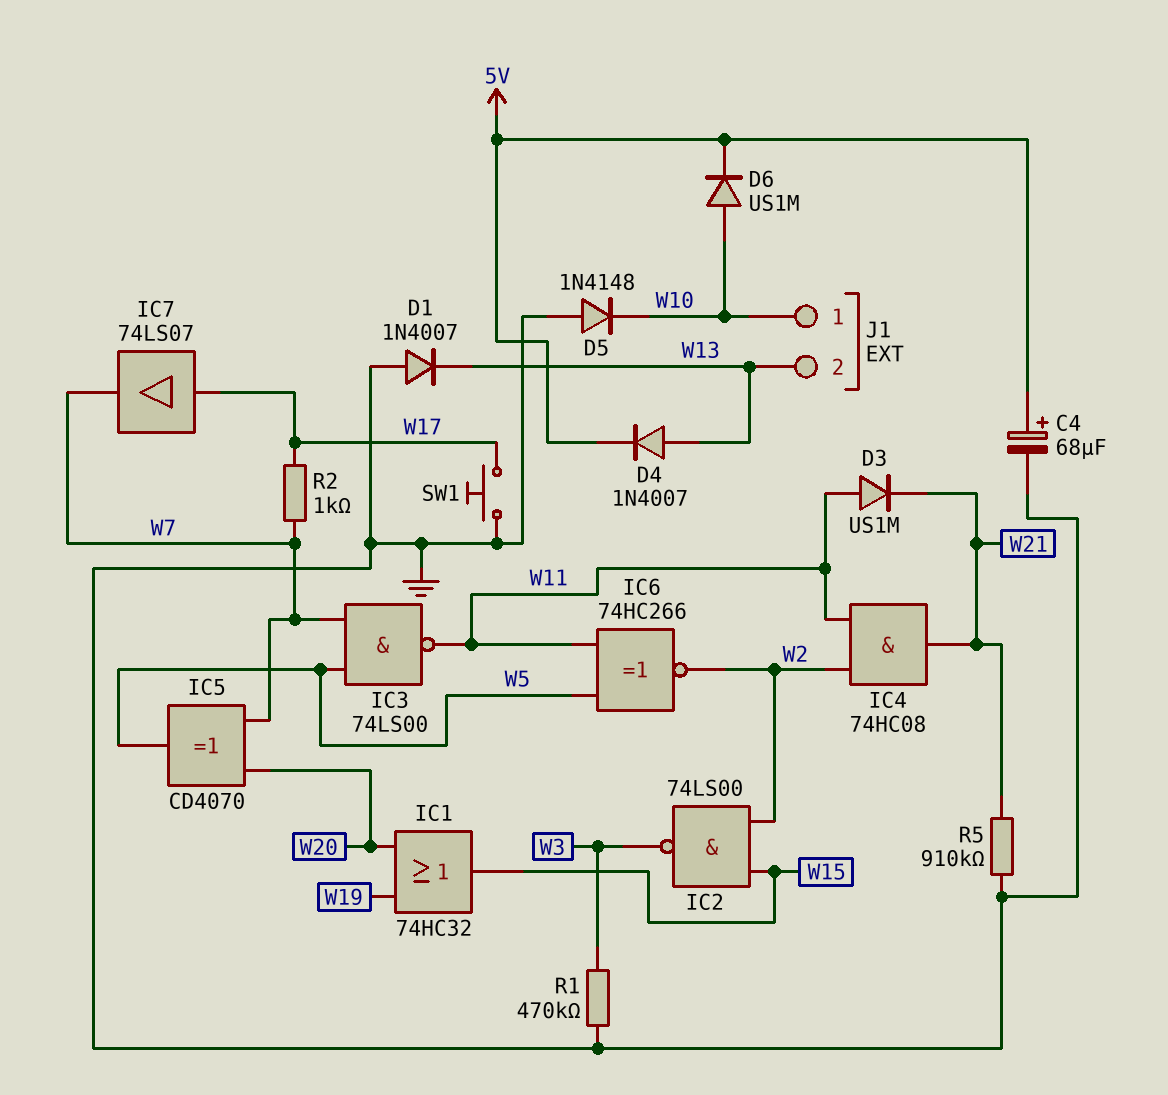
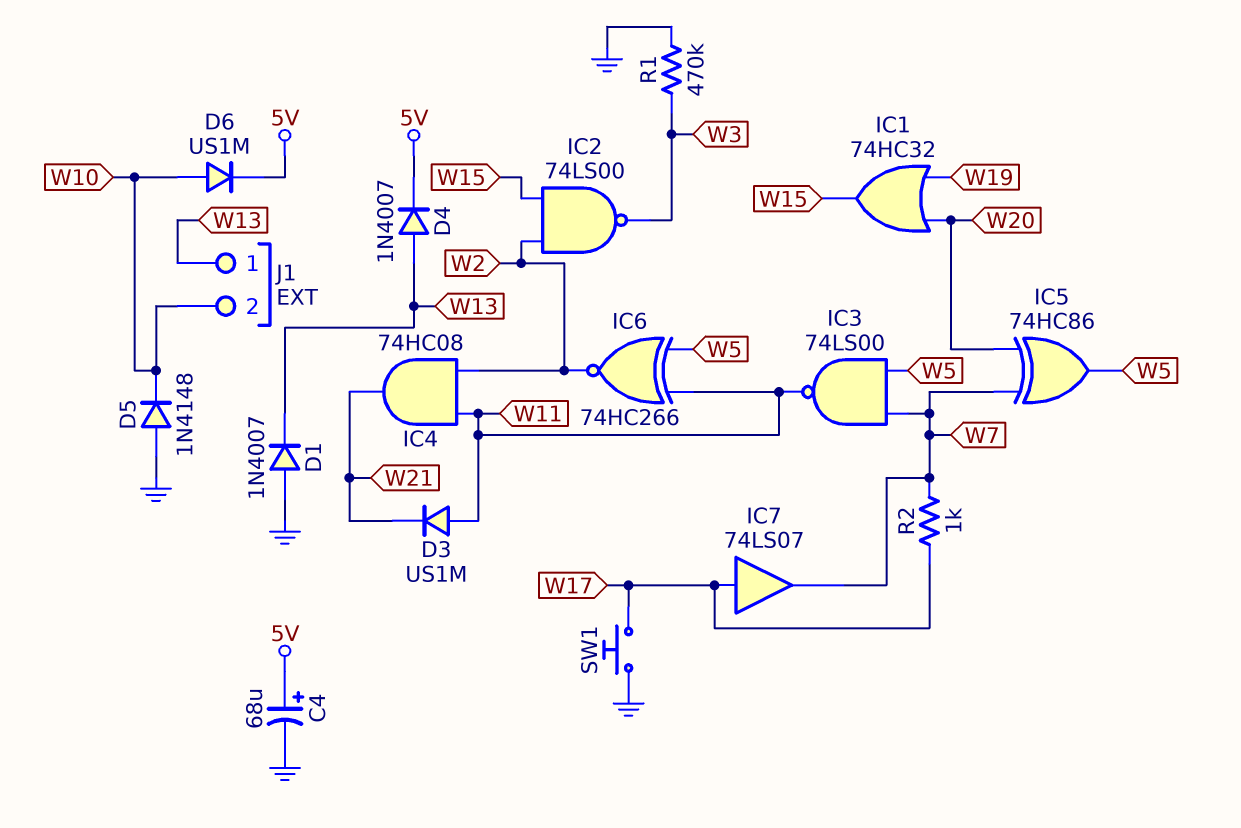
IC5: XOR CD4070 (in W7, in W20, out W5) -> XOR 74HC86 (in W7, in W20, out W5)
J1 pin 1: W10 -> W13
J1 pin 2: W13 -> W10
R5: 910k (GND, W21) -> none

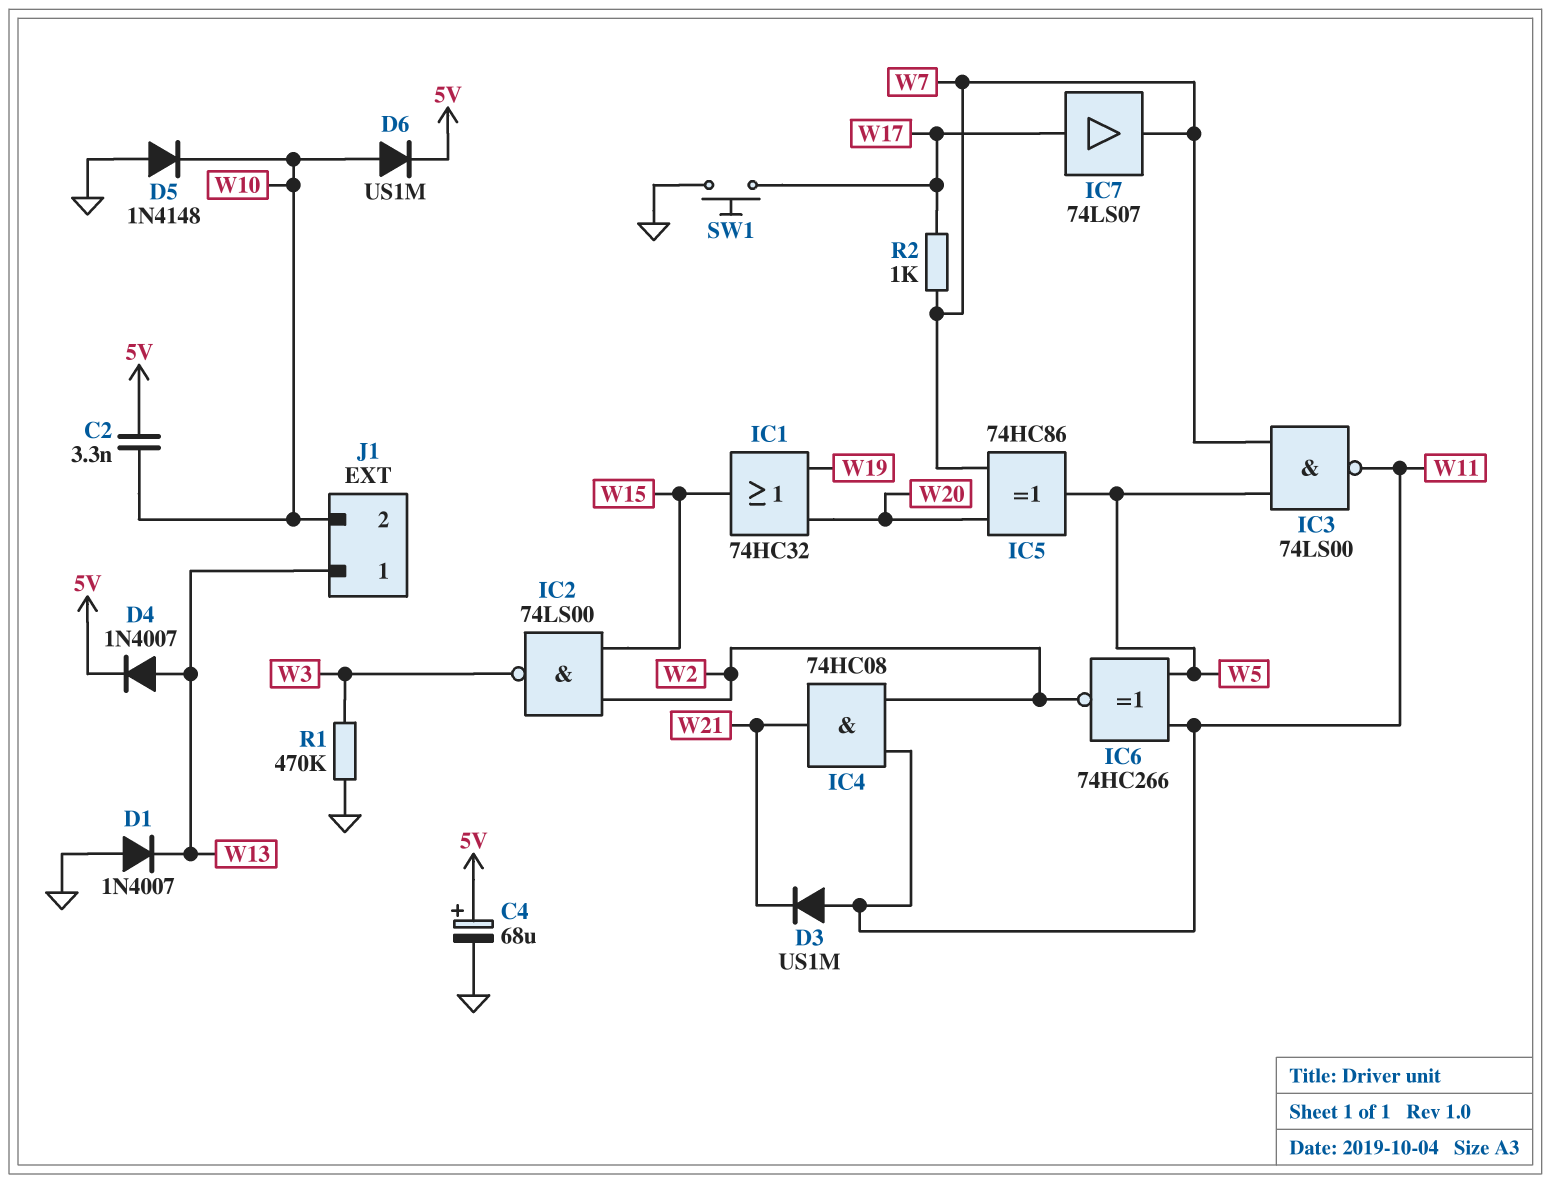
C2: none -> 3.3nF (5V, W10)

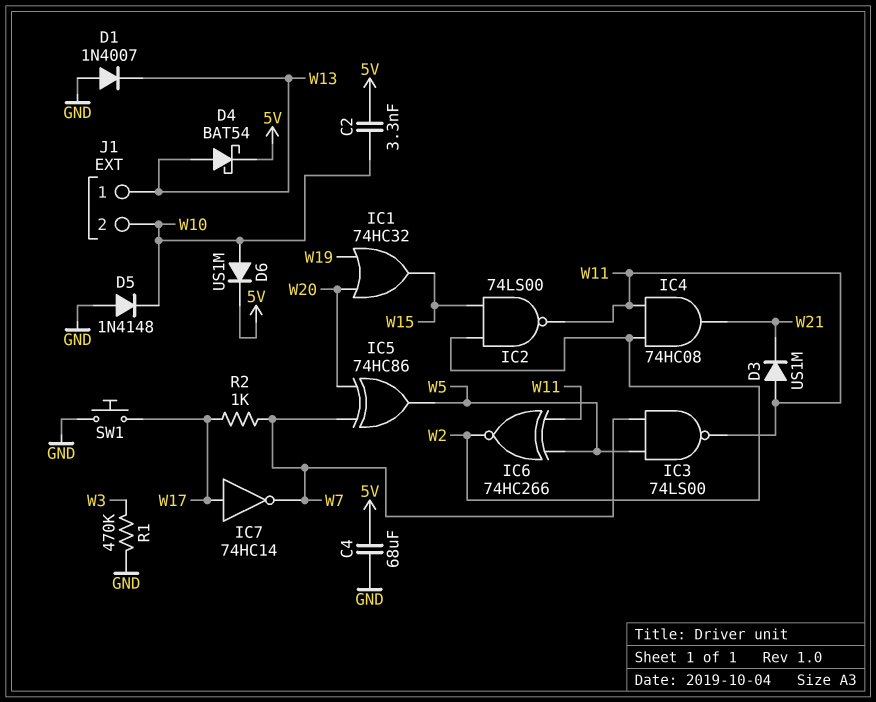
C4: 68uF (plus 5V, minus GND) -> 68uF (5V, GND)
D4: diode 1N4007 (A W13, K 5V) -> schottky BAT54 (A W13, K 5V)
IC2: NAND 74LS00 (in W2, in W15, out W3) -> NAND 74LS00 (in W2, in W15, out W11)
IC7: buffer 74LS07 (in W17, out W7) -> NOT 74HC14 (in W17, out W7)

